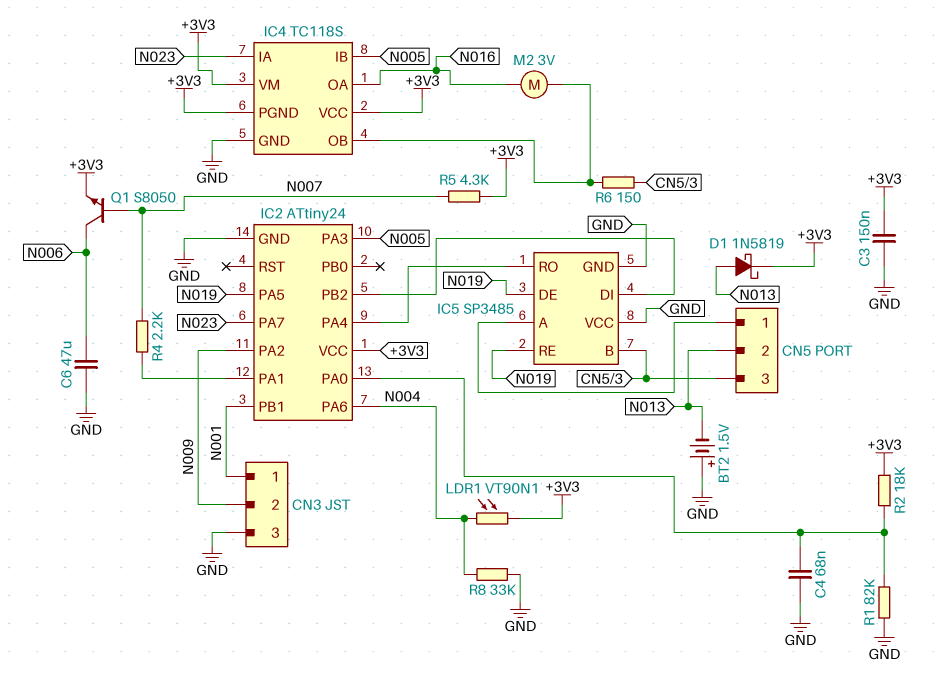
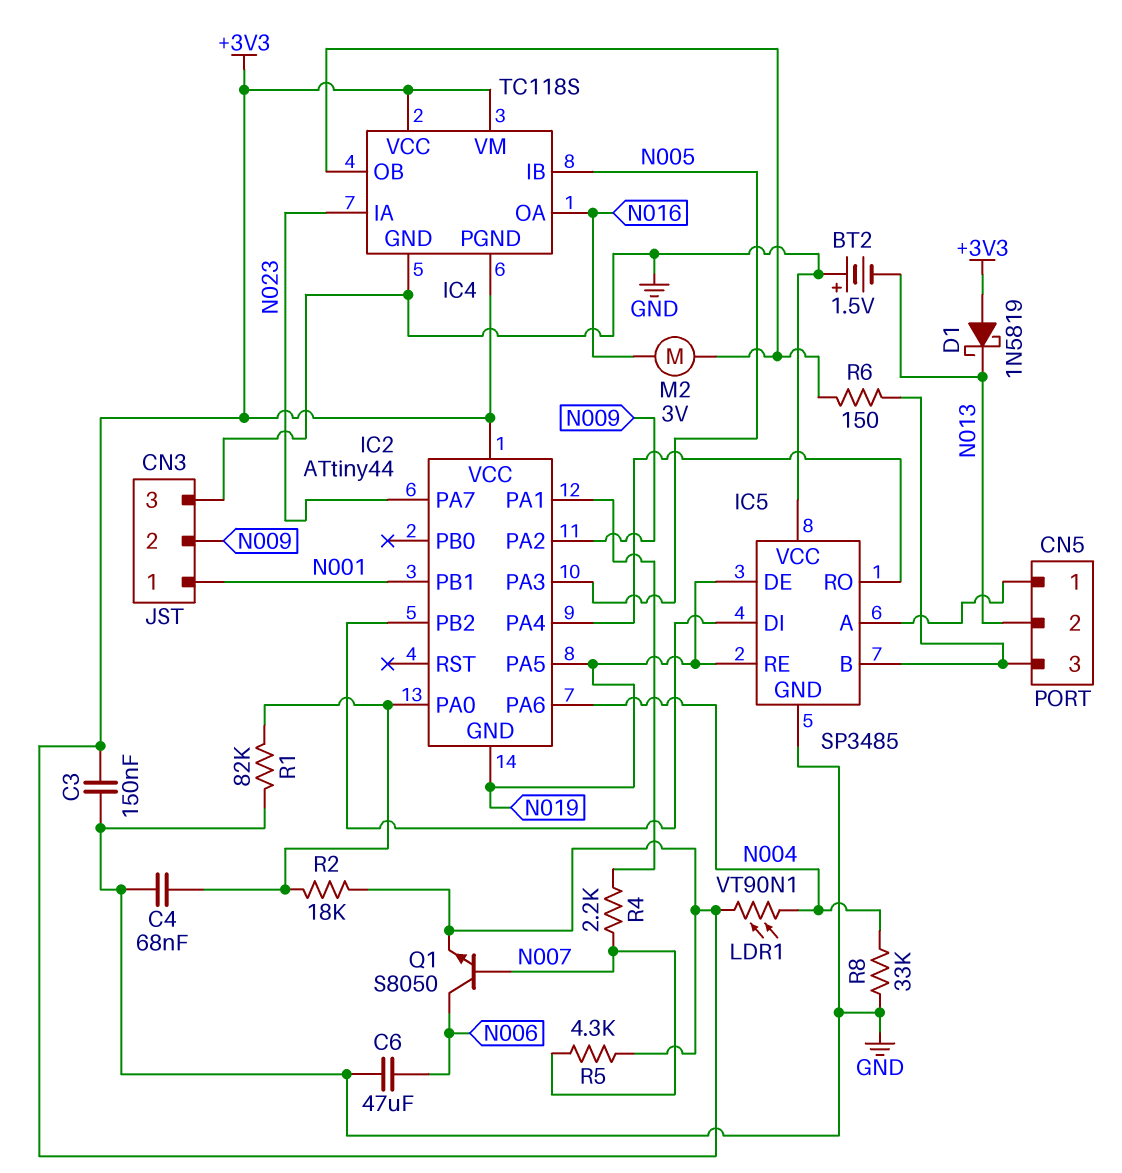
D1: schottky 1N5819 (A N013, K +3V3) -> schottky 1N5819 (A +3V3, K N013)
IC2: ATtiny24 -> ATtiny44
IC2 pin GND: GND -> N019

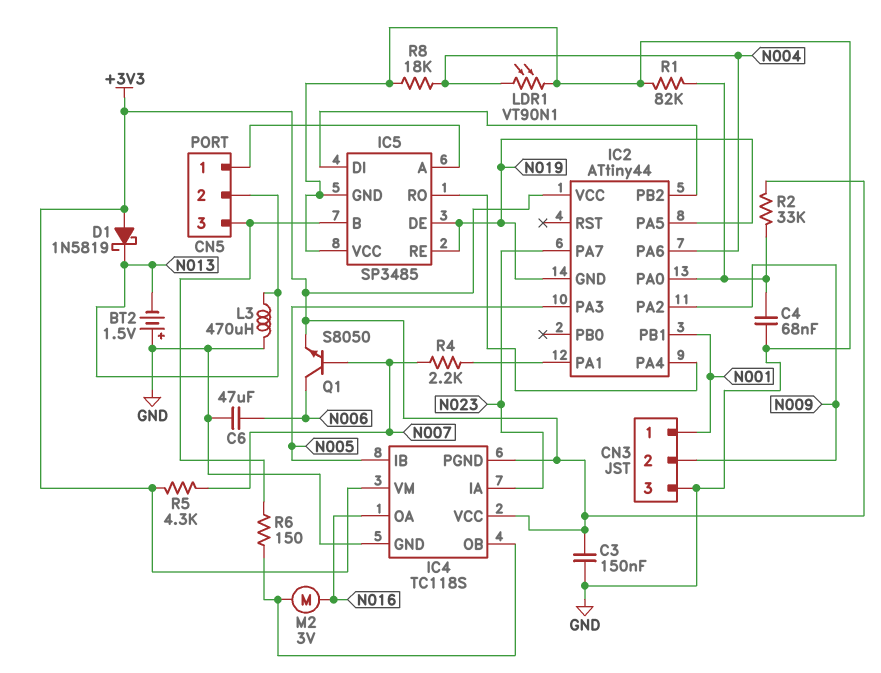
L3: none -> 470uH (GND, N013)
LDR1: VT90N1 (+3V3, N004) -> VT90N1 (GND, N004)
R2: 18k (+3V3, IC2/PA0) -> 33k (+3V3, IC2/PA0)
R8: 33k (GND, N004) -> 18k (GND, N004)

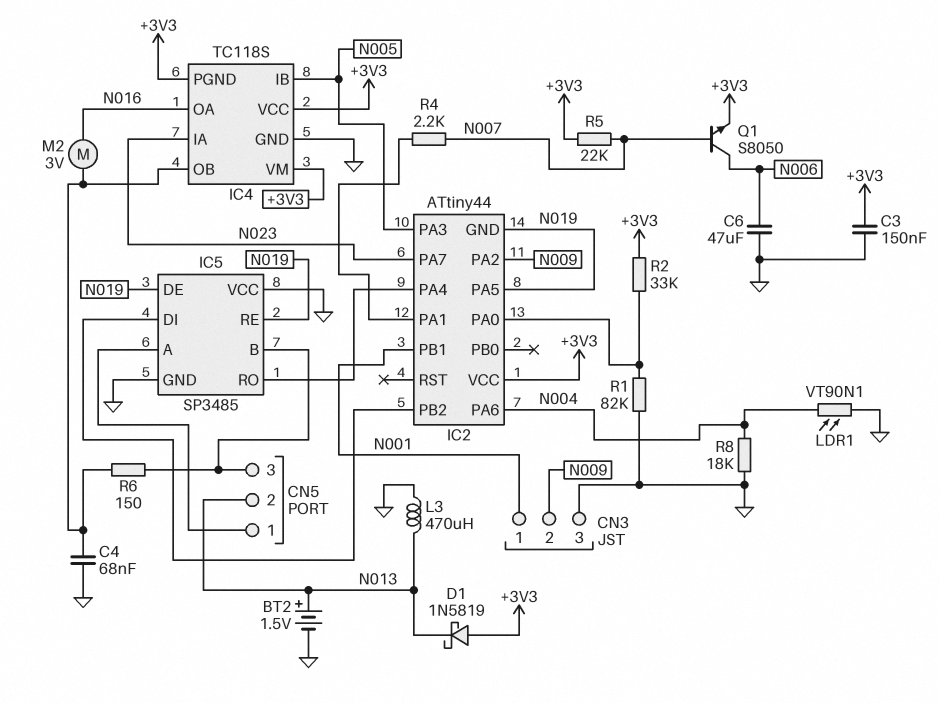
BT2: 1.5V (plus GND, minus N013) -> 1.5V (plus N013, minus GND)
C4: 68nF (GND, IC2/PA0) -> 68nF (GND, IC4/OB)
R5: 4.3k (+3V3, N007) -> 22k (+3V3, N007)

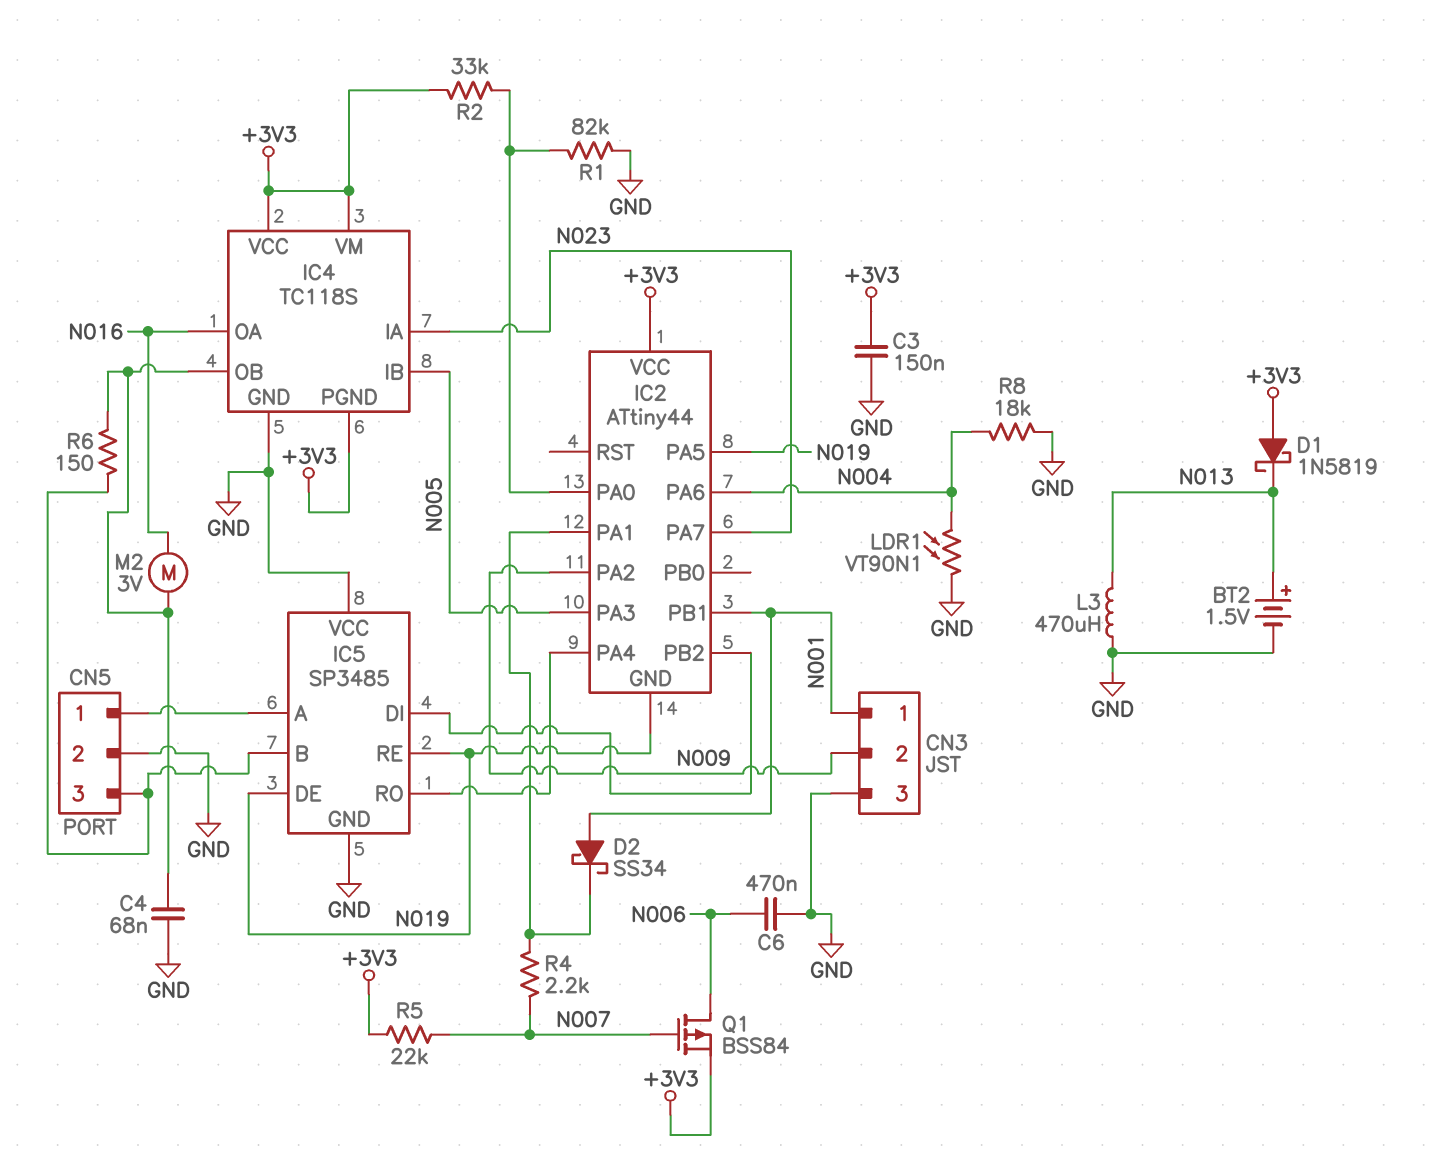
C6: 47uF (GND, N006) -> 470nF (GND, N006)
CN5 pin 2: N013 -> GND
D2: none -> schottky SS34 (A N001, K IC2/PA1)
Q1: NPN S8050 (B N007, C N006, E +3V3) -> PMOS BSS84 (G N007, D N006, S +3V3)

